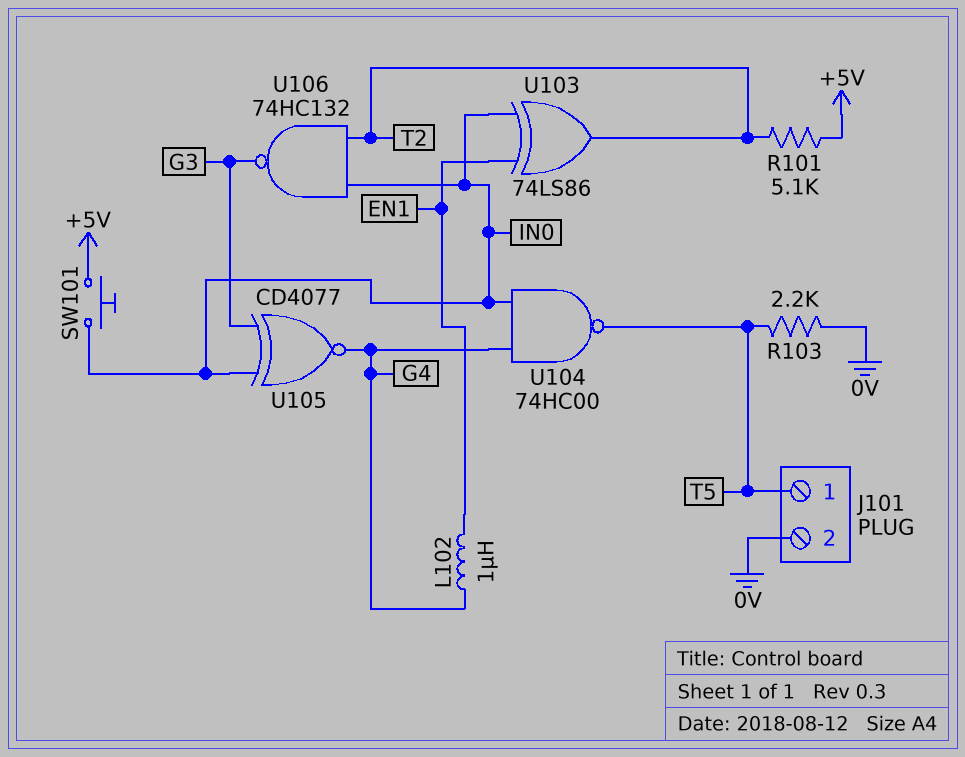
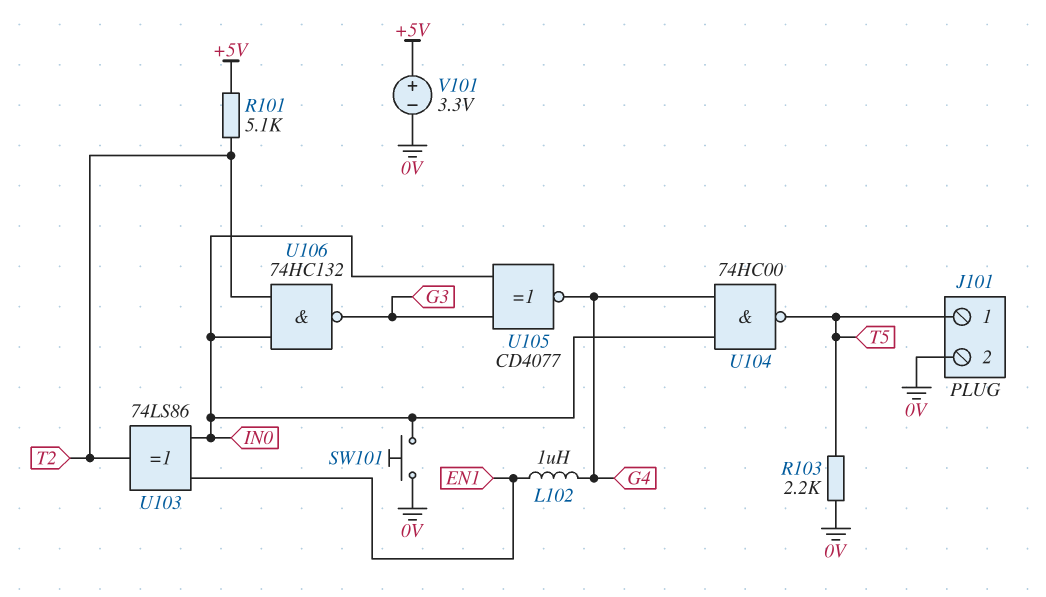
SW101: button (+5V, IN0) -> button (0V, IN0)
V101: none -> 3.3V (plus +5V, minus 0V)

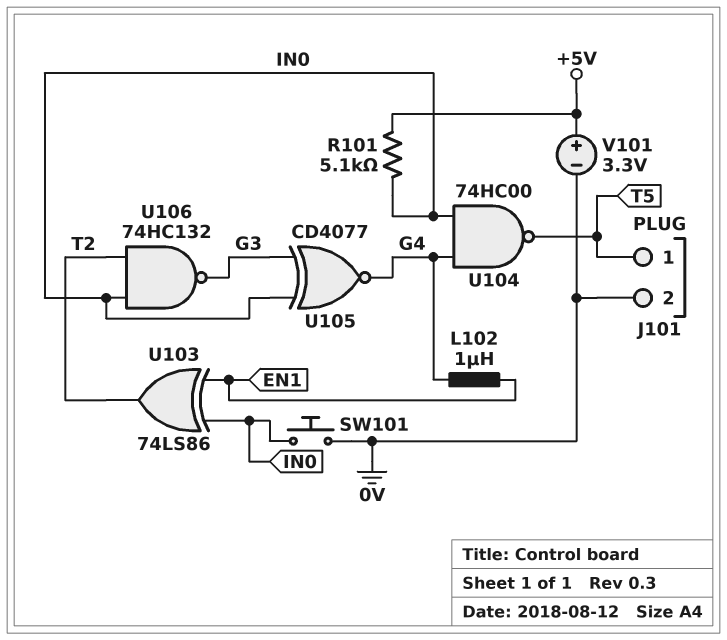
R101: 5.1k (+5V, T2) -> 5.1k (+5V, IN0)
R103: 2.2k (0V, T5) -> none

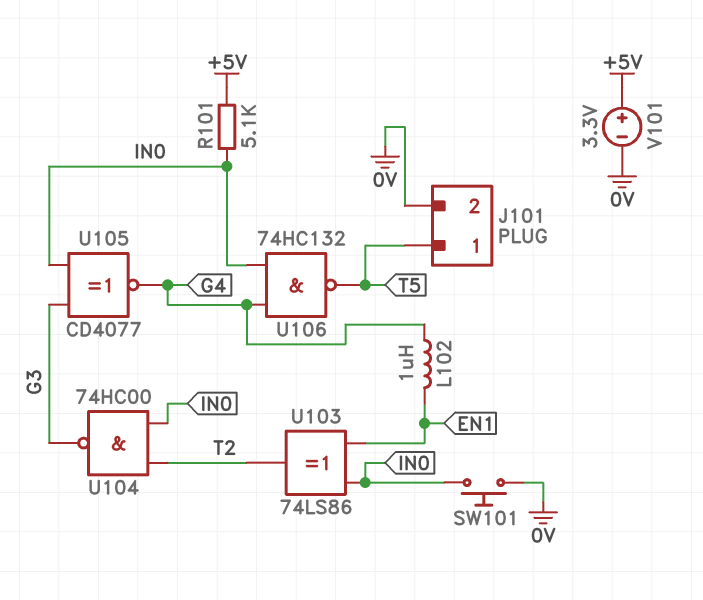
U104: NAND 74HC00 (in G4, in IN0, out T5) -> NAND 74HC00 (in IN0, in T2, out G3)
U106: NAND 74HC132 (in IN0, in T2, out G3) -> NAND 74HC132 (in G4, in IN0, out T5)

